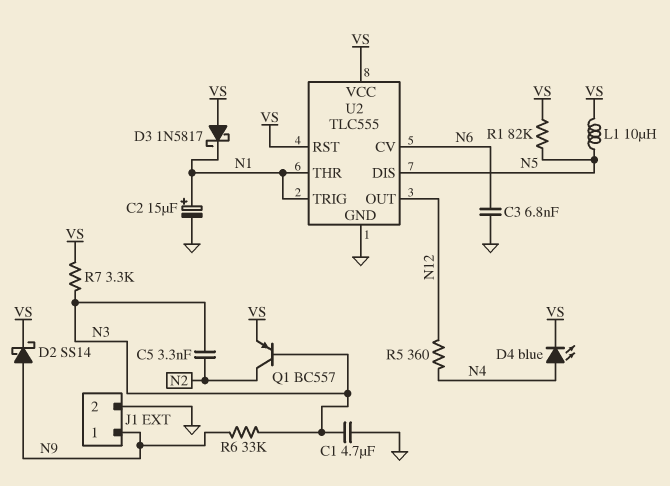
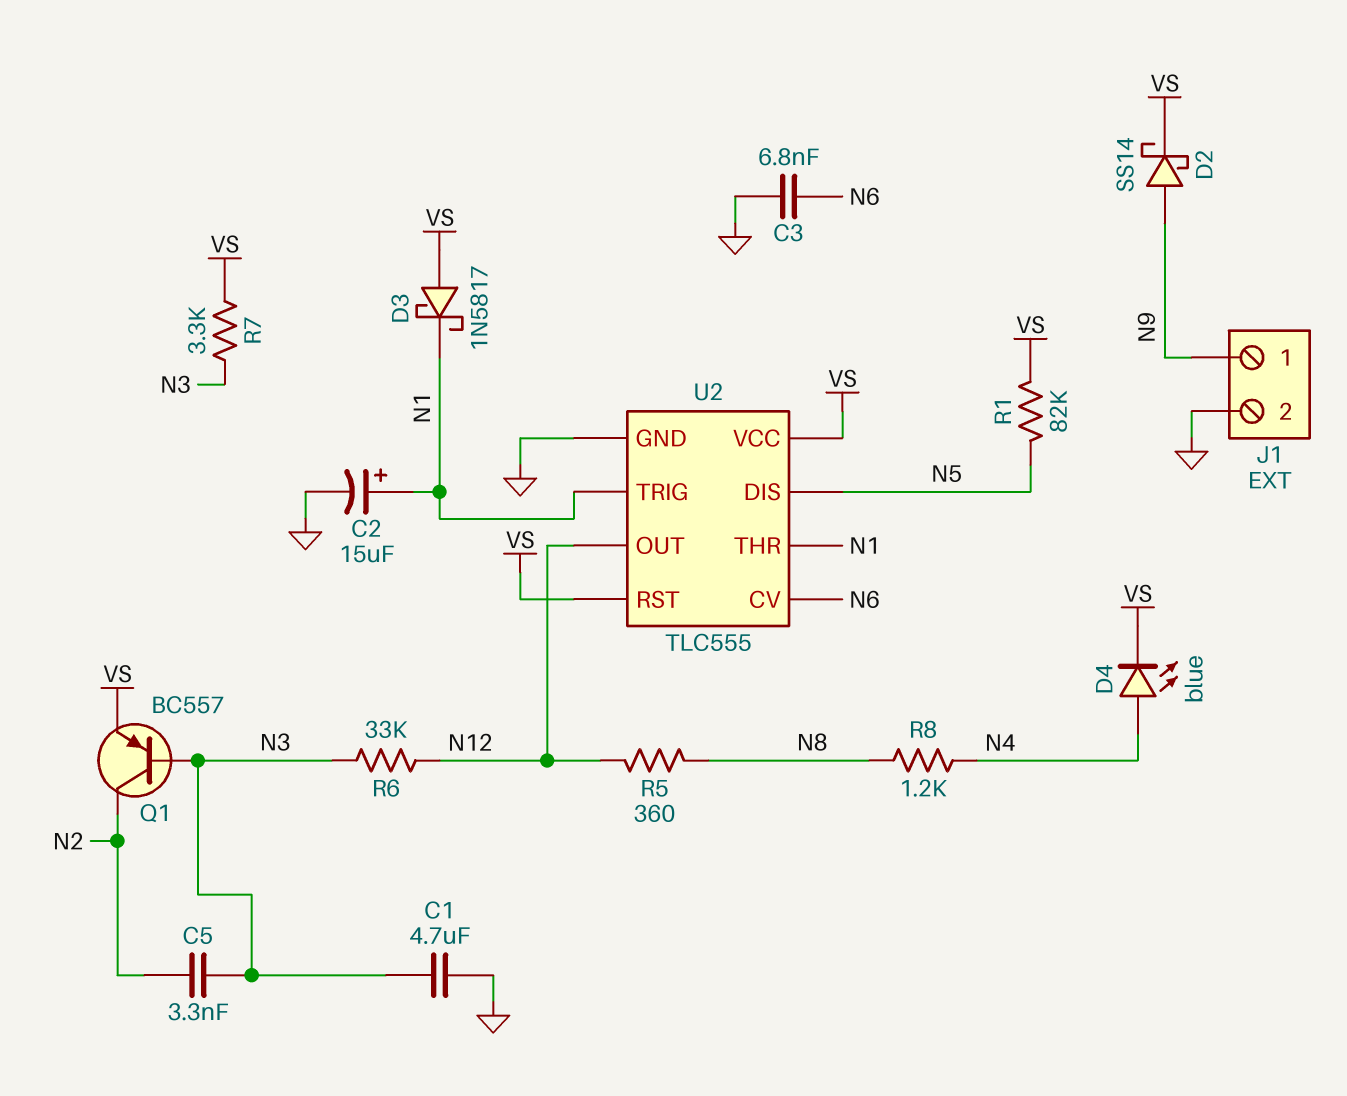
L1: 10uH (N5, VS) -> none
R5: 360 (N4, N12) -> 360 (N8, N12)
R6: 33k (N3, N9) -> 33k (N3, N12)
R8: none -> 1.2k (N4, N8)

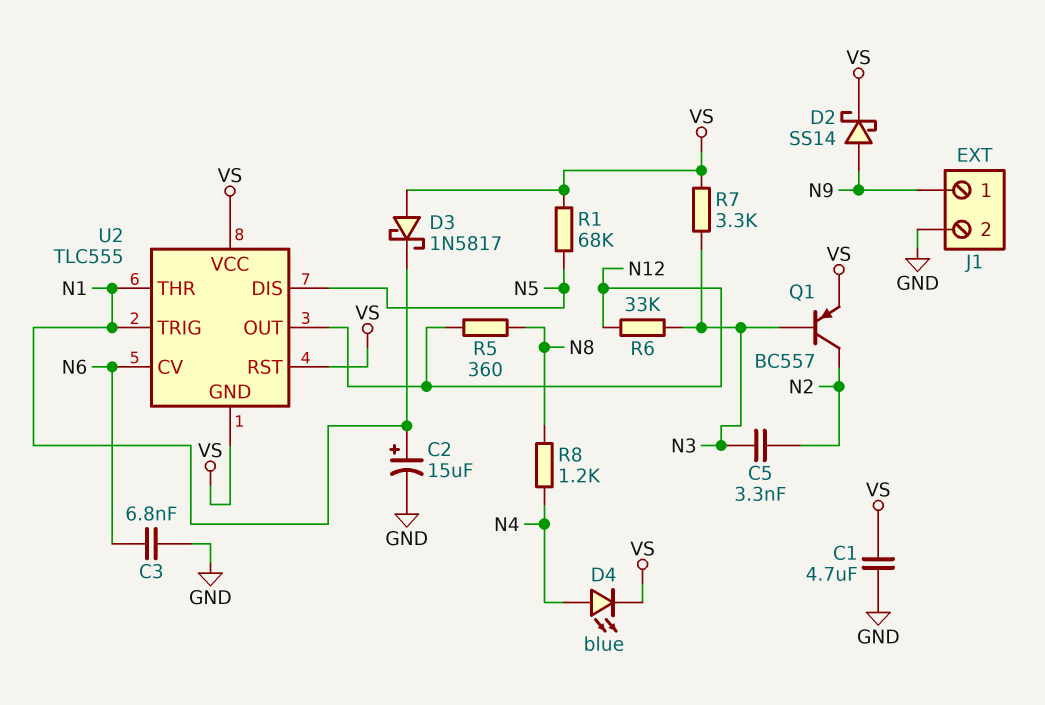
C1: 4.7uF (GND, N3) -> 4.7uF (GND, VS)
R1: 82k (N5, VS) -> 68k (N5, VS)
U2 pin GND: GND -> VS

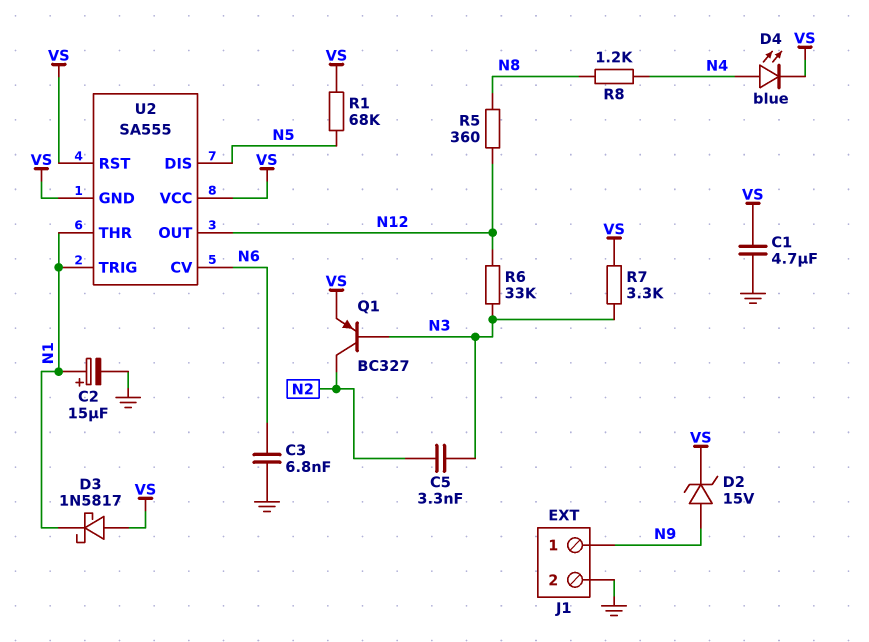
D2: schottky SS14 (A N9, K VS) -> zener 15V (A N9, K VS)
Q1: PNP BC557 (B N3, C N2, E VS) -> PNP BC327 (B N3, C N2, E VS)
U2: TLC555 -> SA555

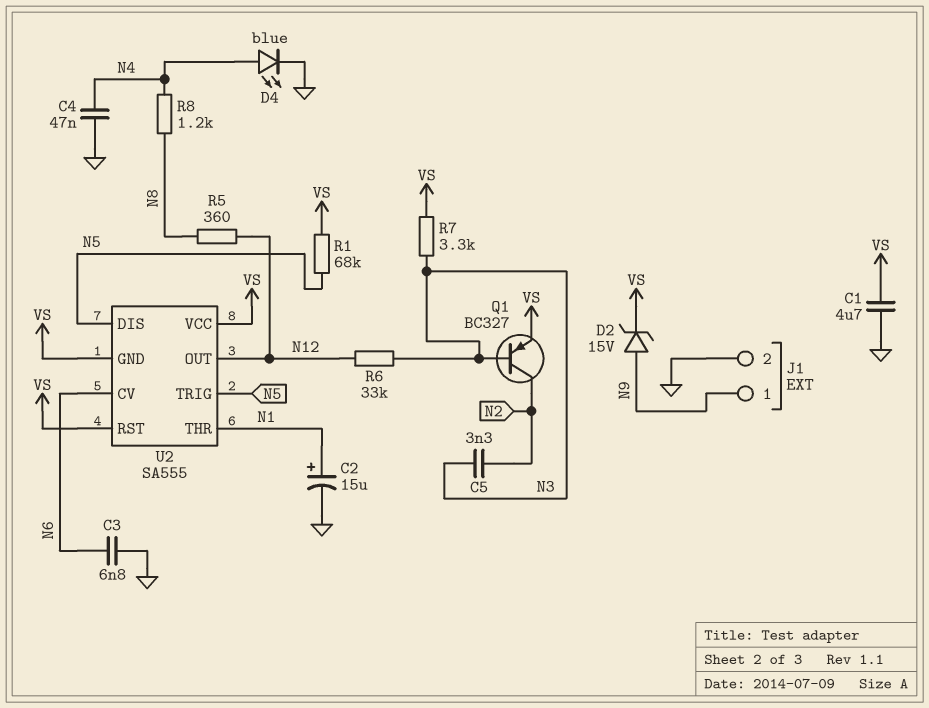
C4: none -> 47nF (GND, N4)
D3: schottky 1N5817 (A VS, K N1) -> none
D4: LED blue (A N4, K VS) -> LED blue (A N4, K GND)
U2 pin TRIG: N1 -> N5

